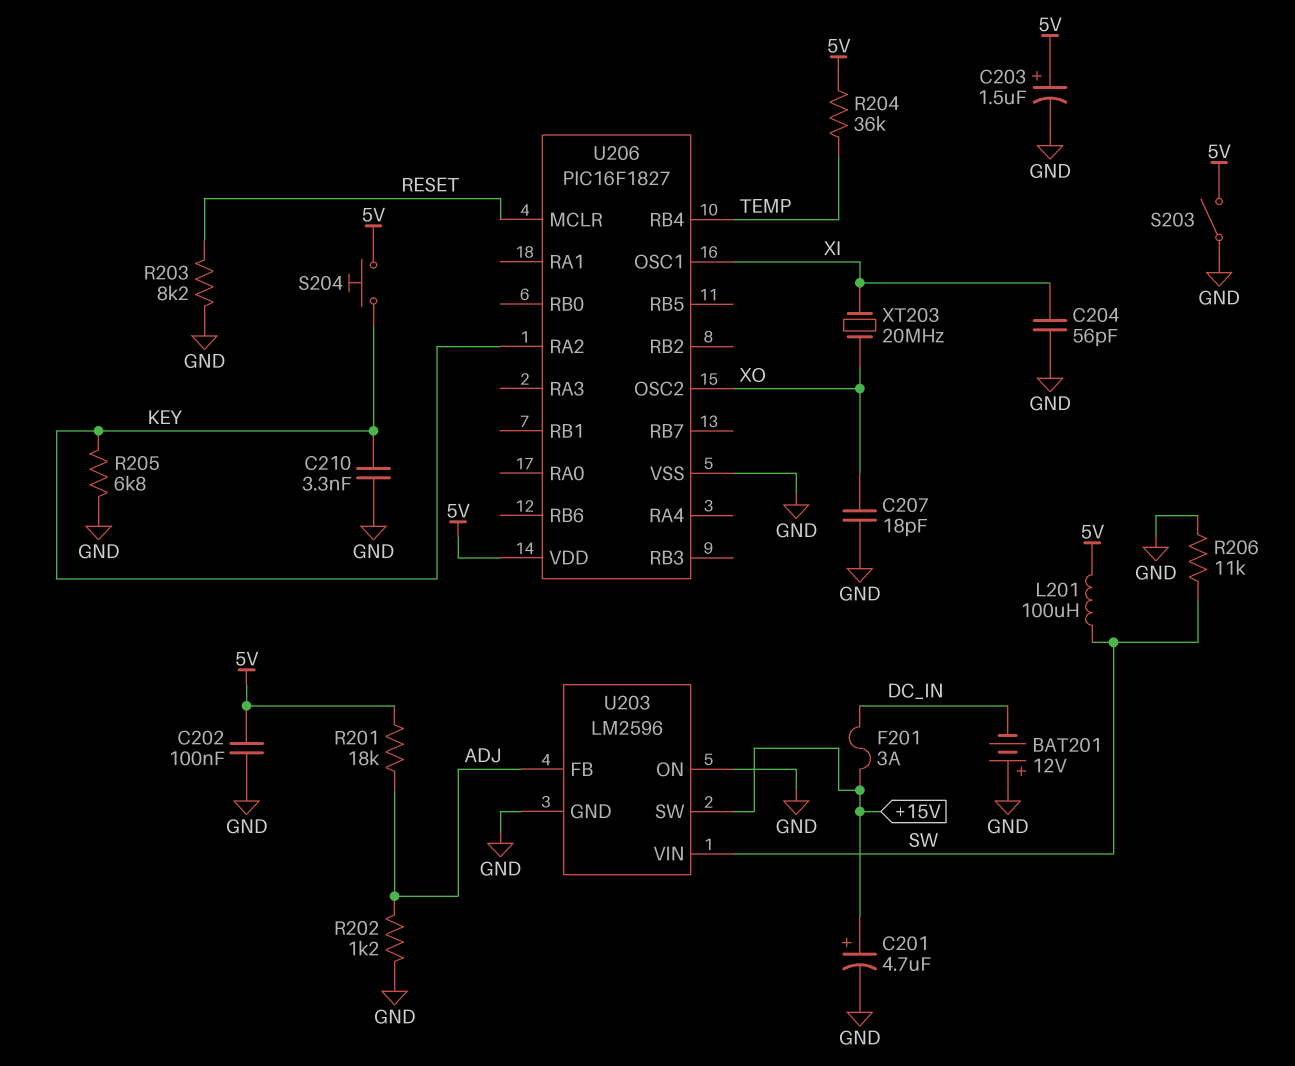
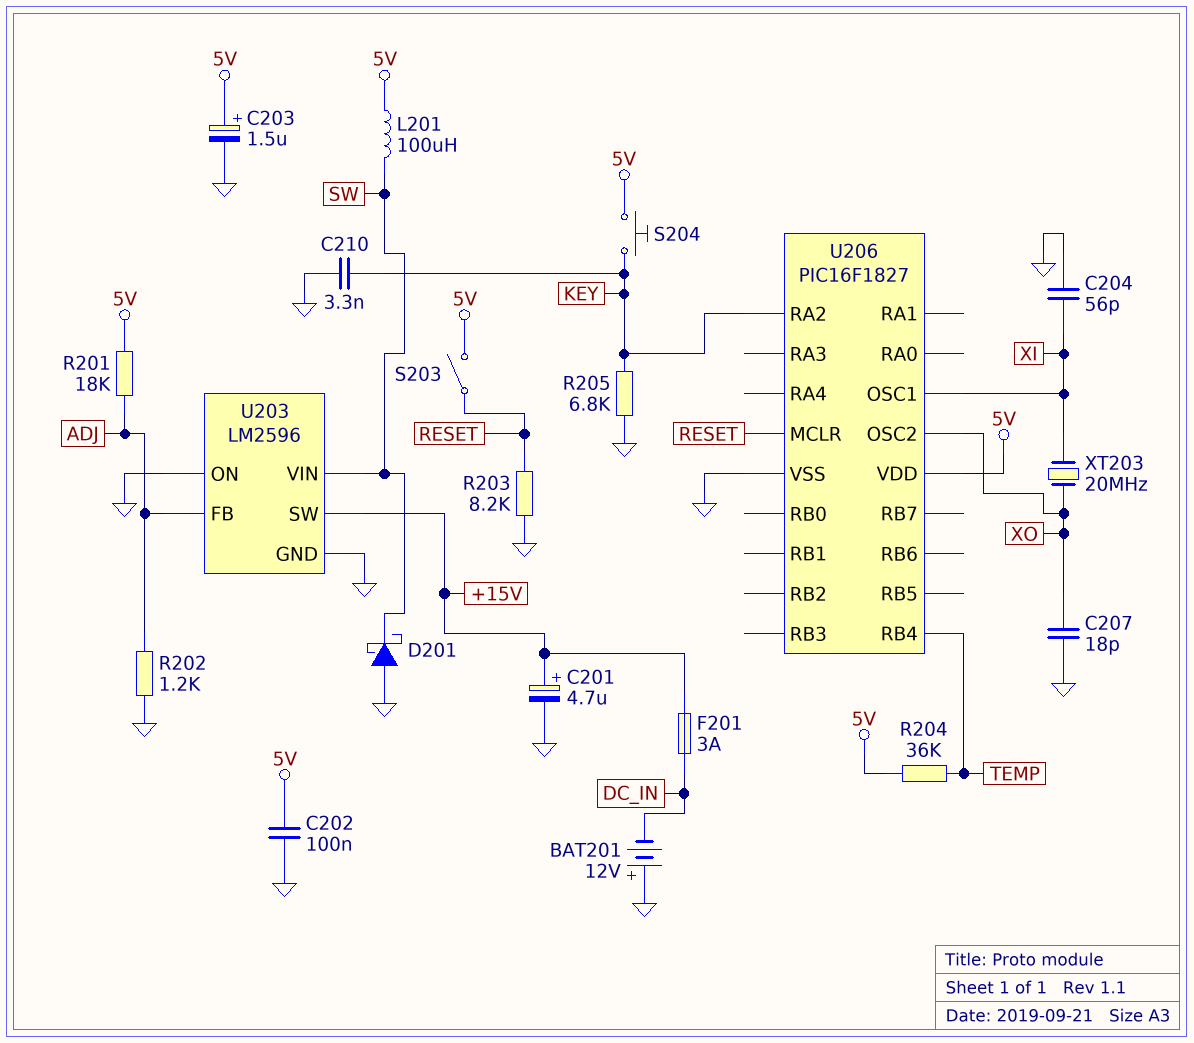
D201: none -> schottky (A GND, K SW)
R206: 11k (GND, SW) -> none
S203: switch (5V, GND) -> switch (5V, RESET)

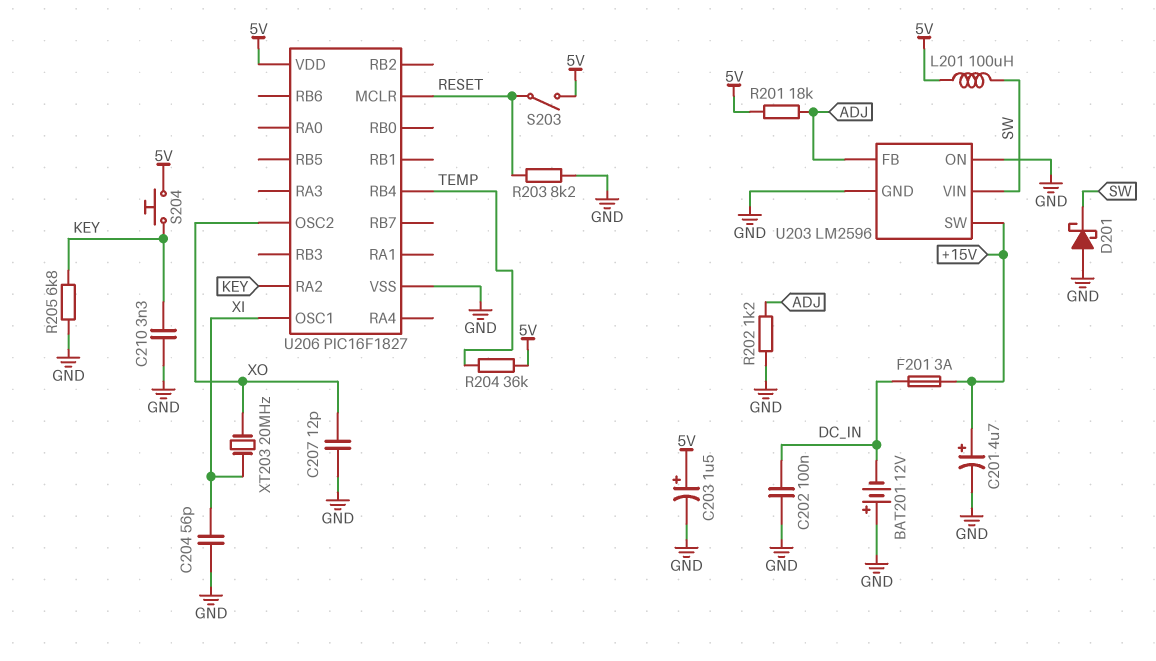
C202: 100nF (5V, GND) -> 100nF (DC_IN, GND)
C207: 18pF (GND, XO) -> 12pF (GND, XO)

